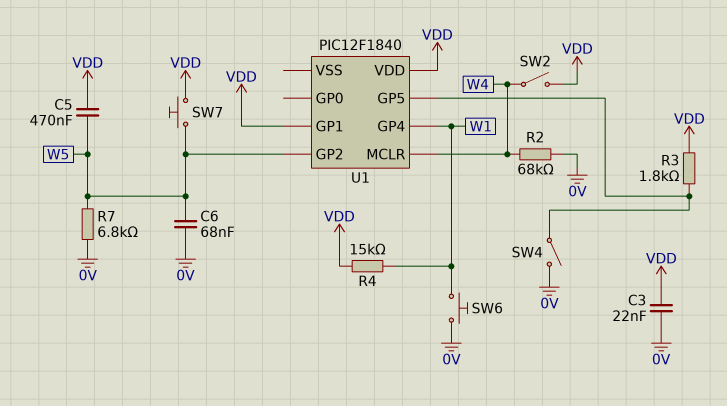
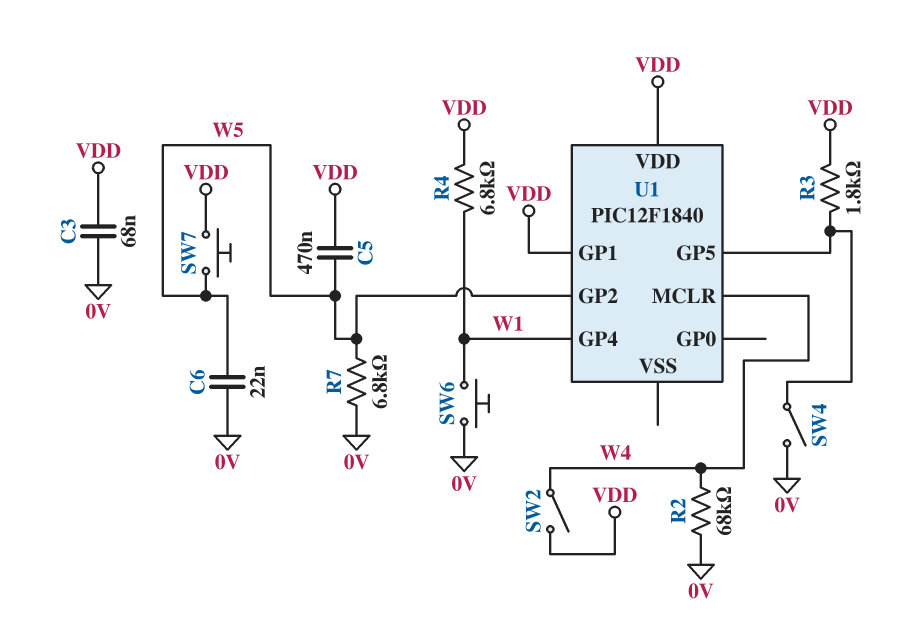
C3: 22nF (0V, VDD) -> 68nF (0V, VDD)
C6: 68nF (0V, W5) -> 22nF (0V, W5)
R4: 15k (VDD, W1) -> 6.8k (VDD, W1)

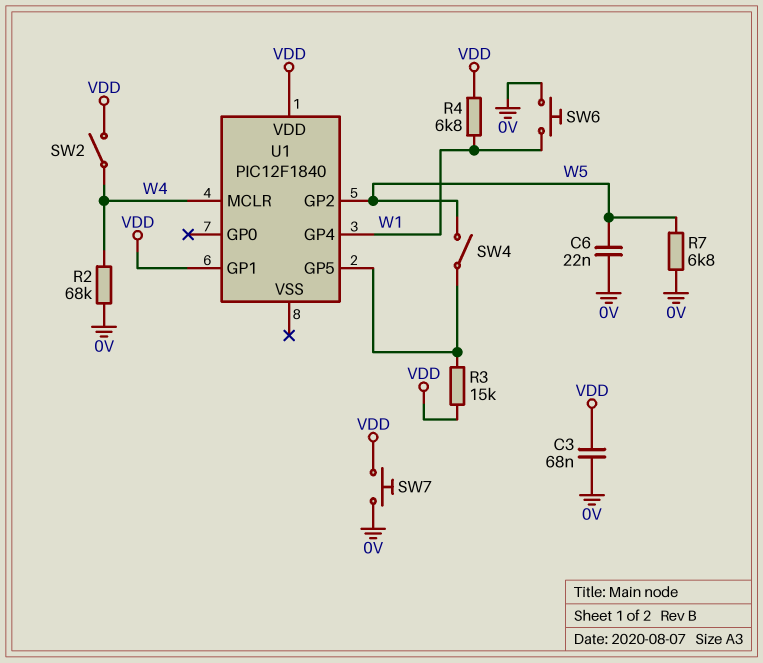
C5: 470nF (VDD, W5) -> none
R3: 1.8k (U1/GP5, VDD) -> 15k (U1/GP5, VDD)
SW4: switch (0V, U1/GP5) -> switch (U1/GP5, W5)
SW7: button (VDD, W5) -> button (0V, VDD)

